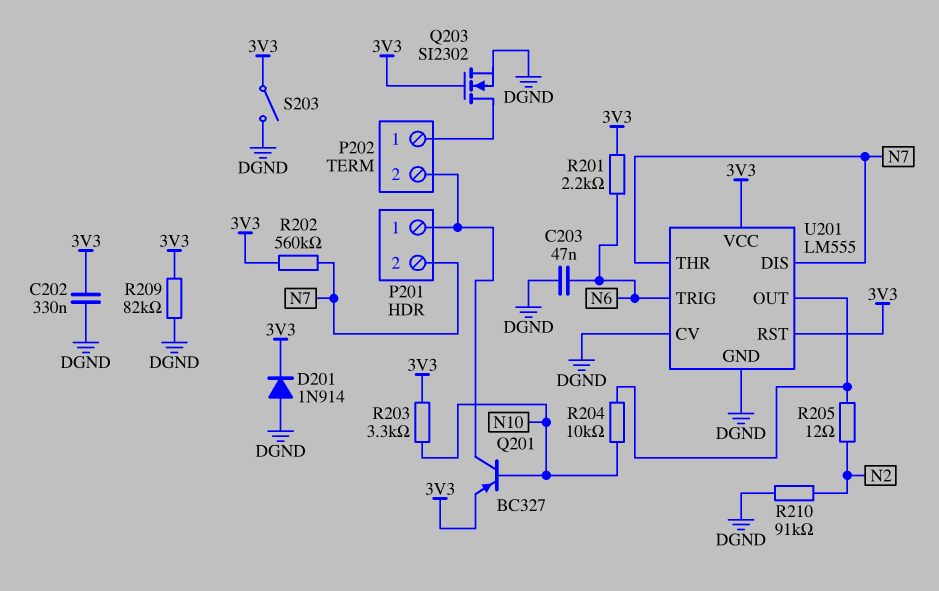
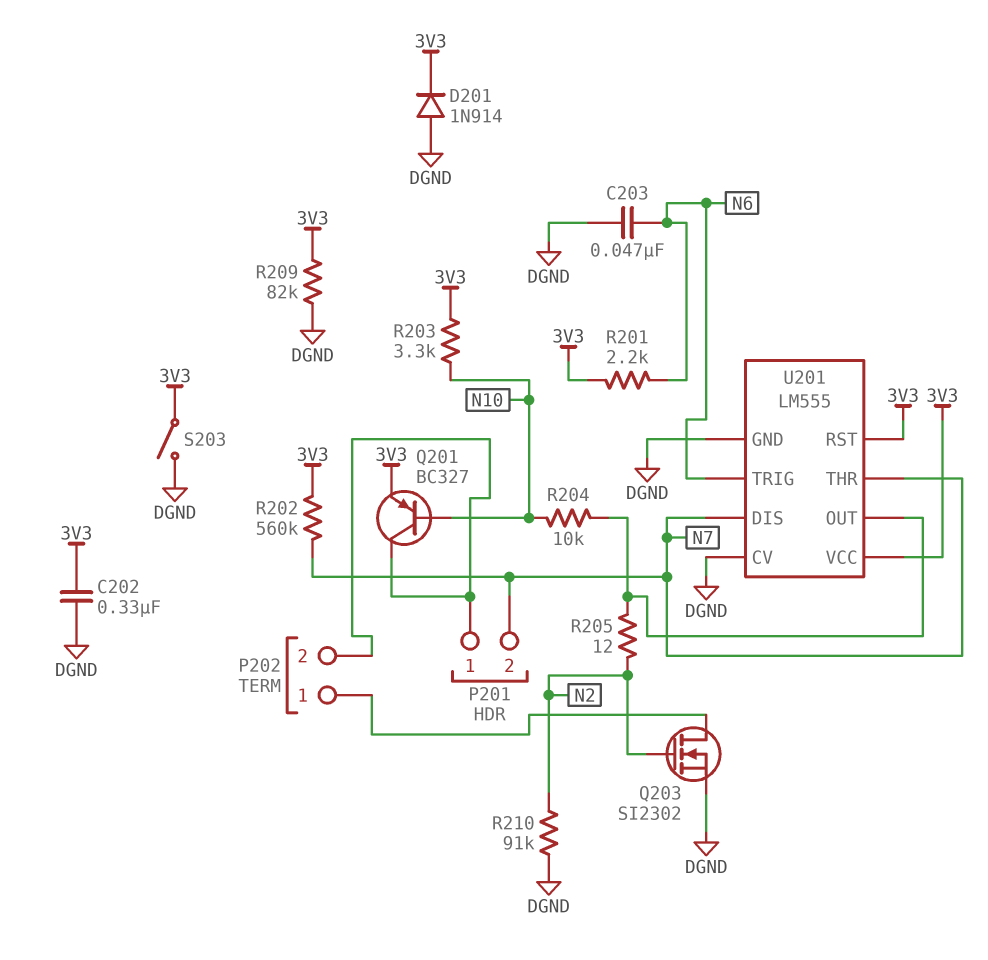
Q203: NMOS SI2302 (G 3V3, D P202/1, S DGND) -> NMOS SI2302 (G N2, D P202/1, S DGND)

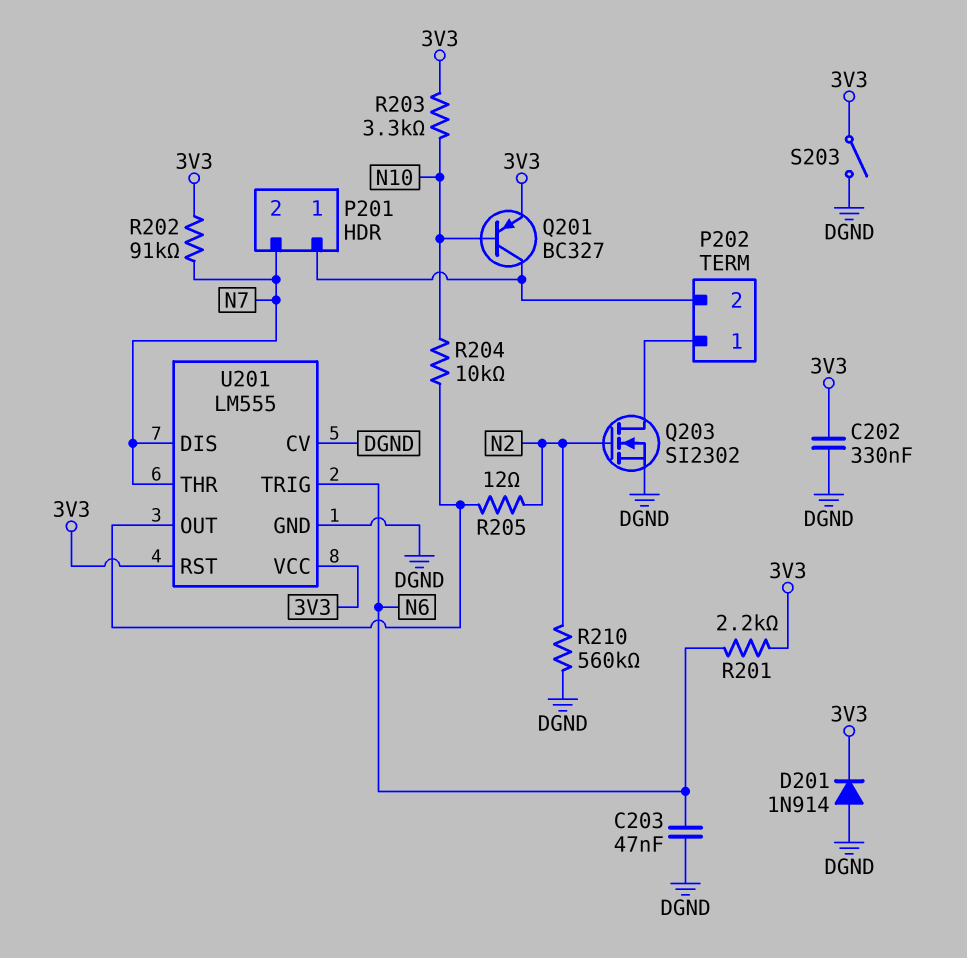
R202: 560k (3V3, N7) -> 91k (3V3, N7)
R209: 82k (3V3, DGND) -> none
R210: 91k (DGND, N2) -> 560k (DGND, N2)

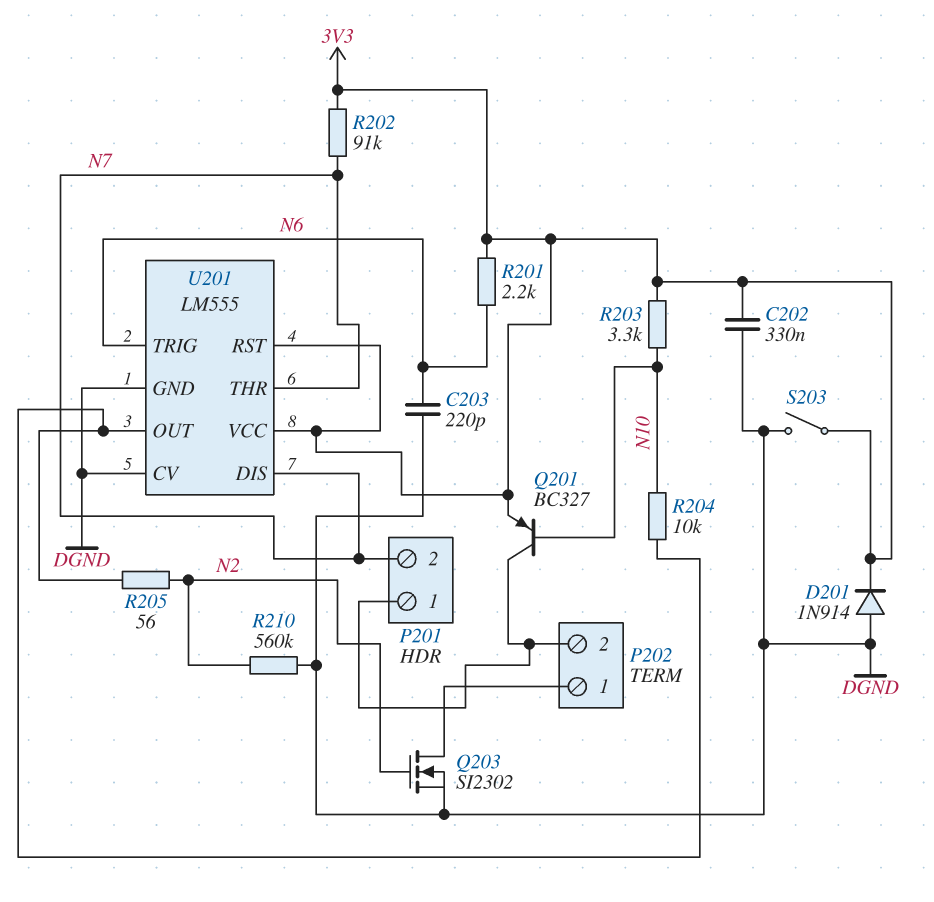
C203: 47nF (DGND, N6) -> 220pF (DGND, N6)
R205: 12 (N2, U201/OUT) -> 56 (N2, U201/OUT)

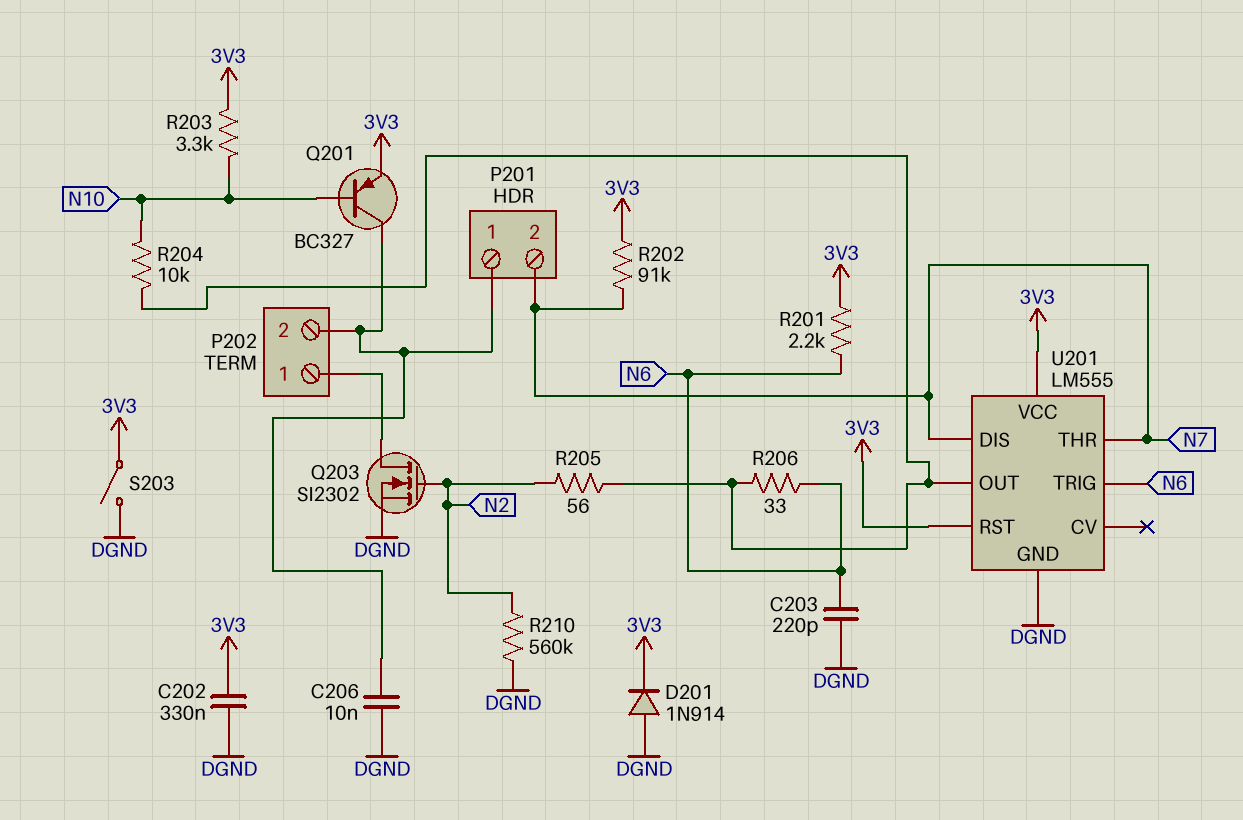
C206: none -> 10nF (DGND, P201/1)
R206: none -> 33 (N6, U201/OUT)
U201 pin CV: DGND -> none

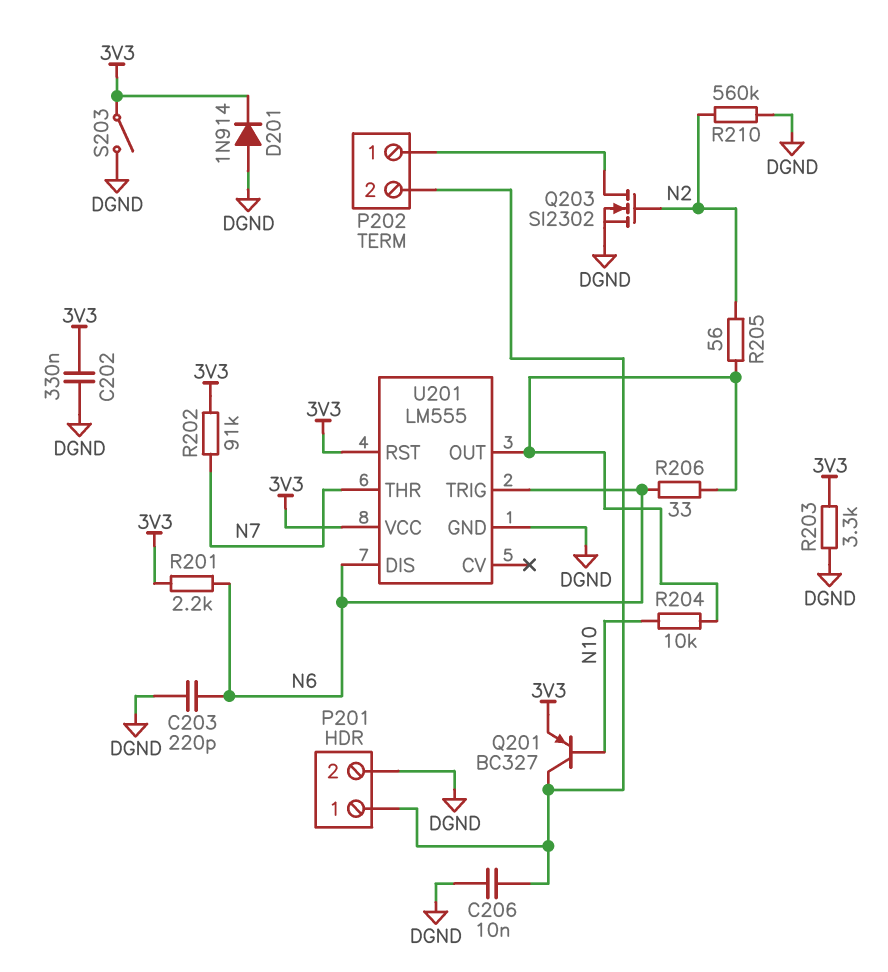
P201 pin 2: N7 -> DGND
R203: 3.3k (3V3, N10) -> 3.3k (3V3, DGND)
U201 pin DIS: N7 -> N6

